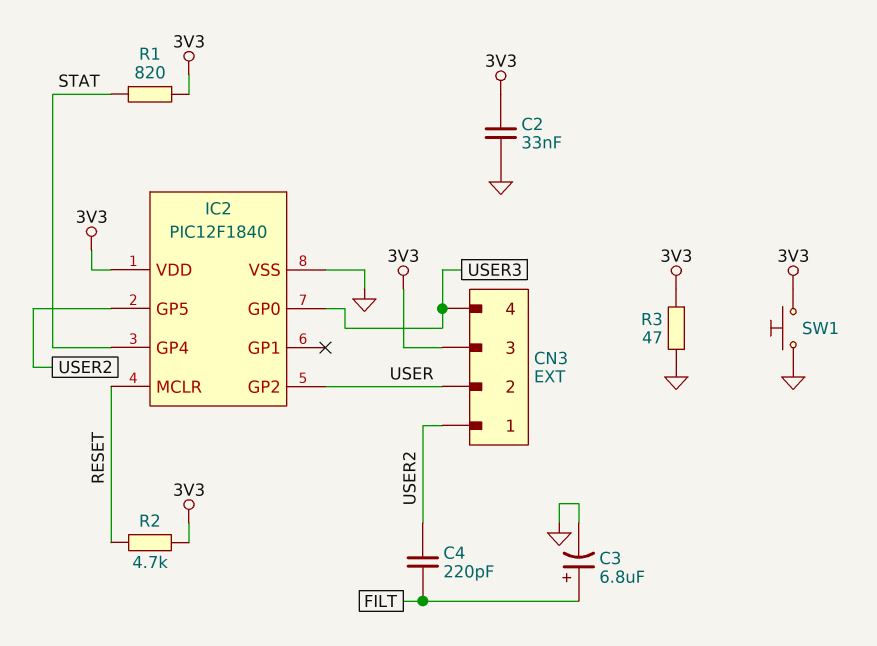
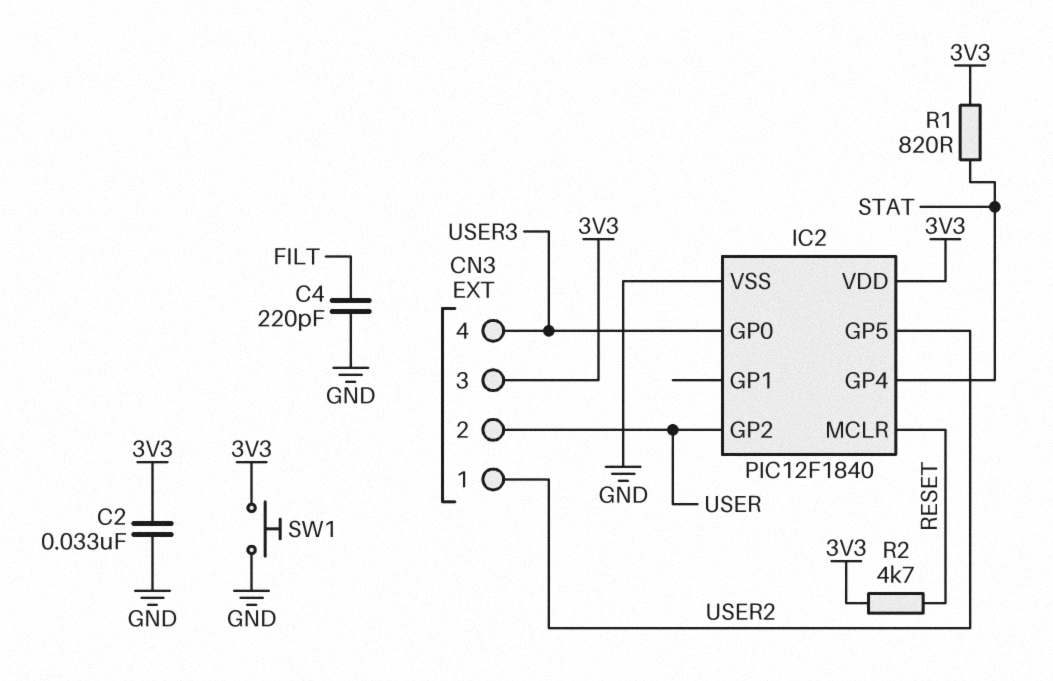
C3: 6.8uF (plus FILT, minus GND) -> none
C4: 220pF (FILT, USER2) -> 220pF (FILT, GND)
R3: 47 (3V3, GND) -> none

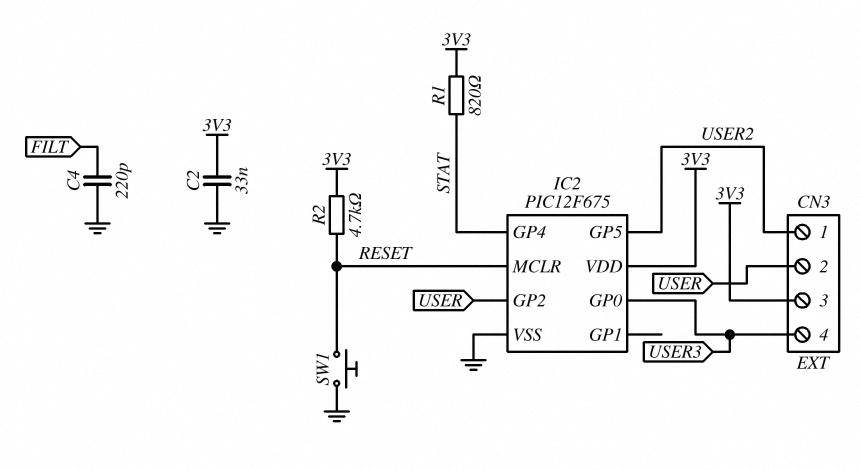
IC2: PIC12F1840 -> PIC12F675
SW1: button (3V3, GND) -> button (GND, RESET)

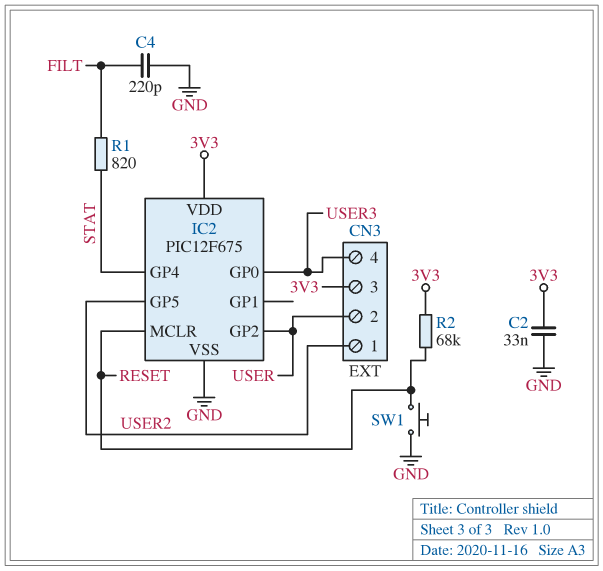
R1: 820 (3V3, STAT) -> 820 (FILT, STAT)
R2: 4.7k (3V3, RESET) -> 68k (3V3, RESET)

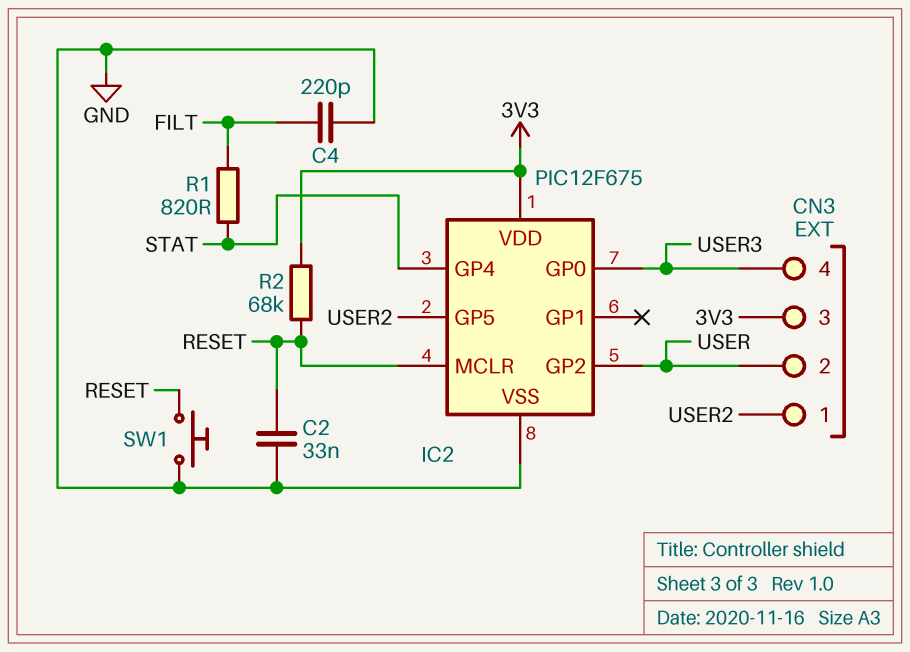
C2: 33nF (3V3, GND) -> 33nF (GND, RESET)

